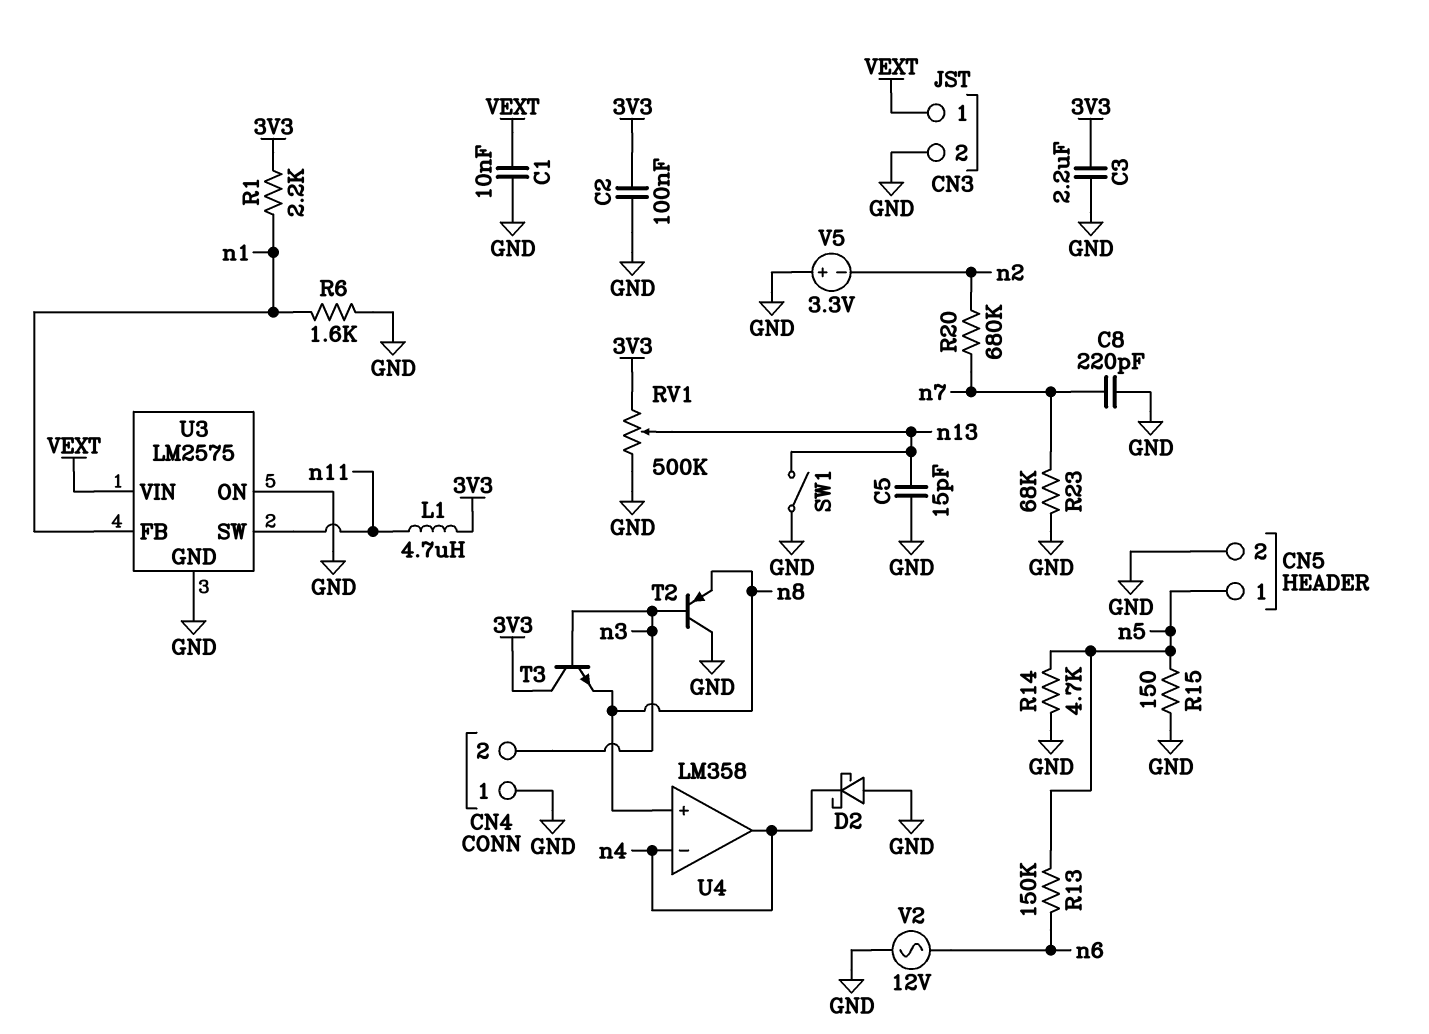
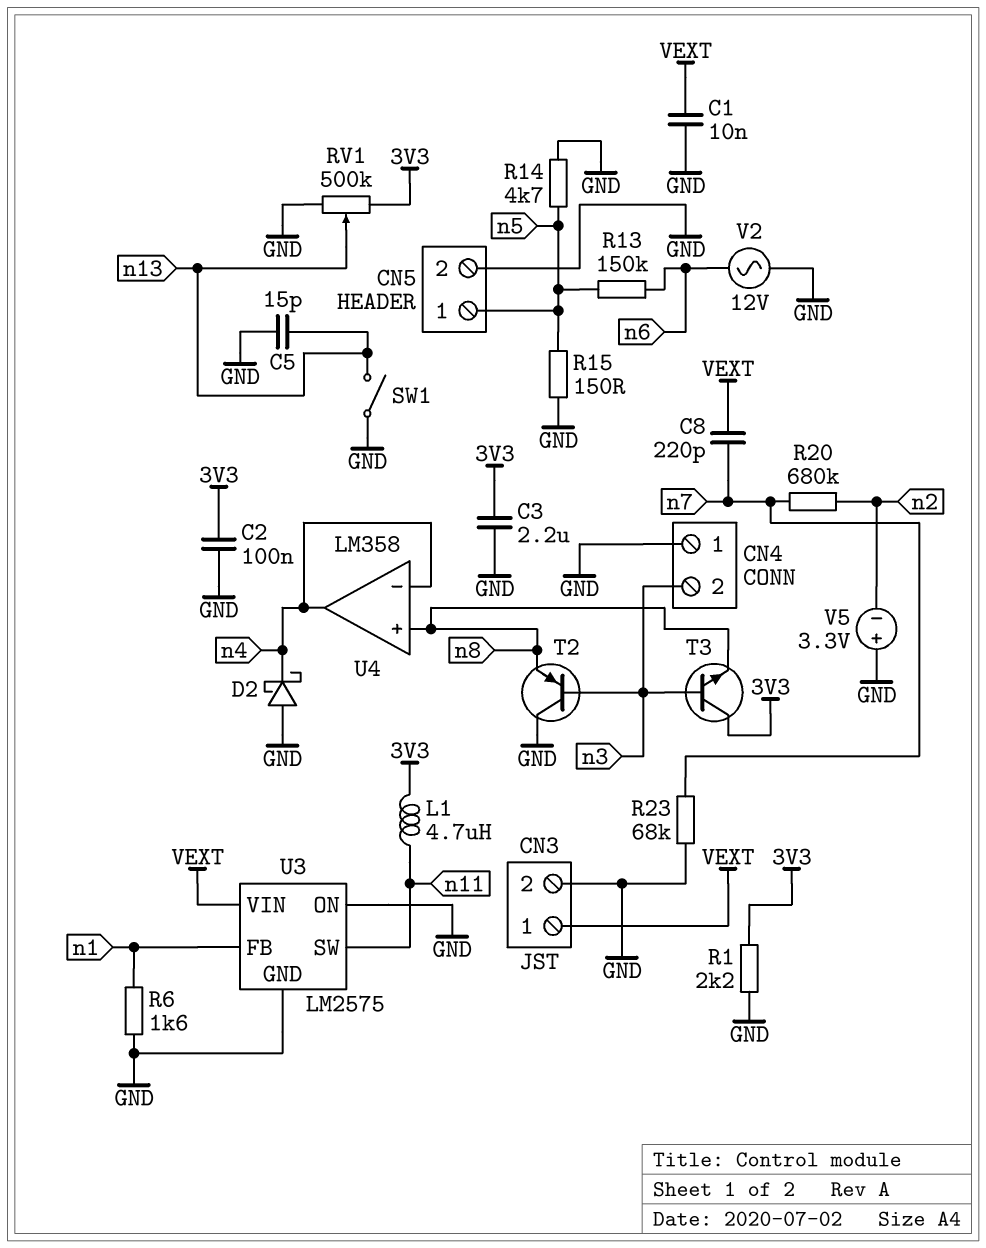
C8: 220pF (GND, n7) -> 220pF (VEXT, n7)
R1: 2.2k (3V3, n1) -> 2.2k (3V3, GND)

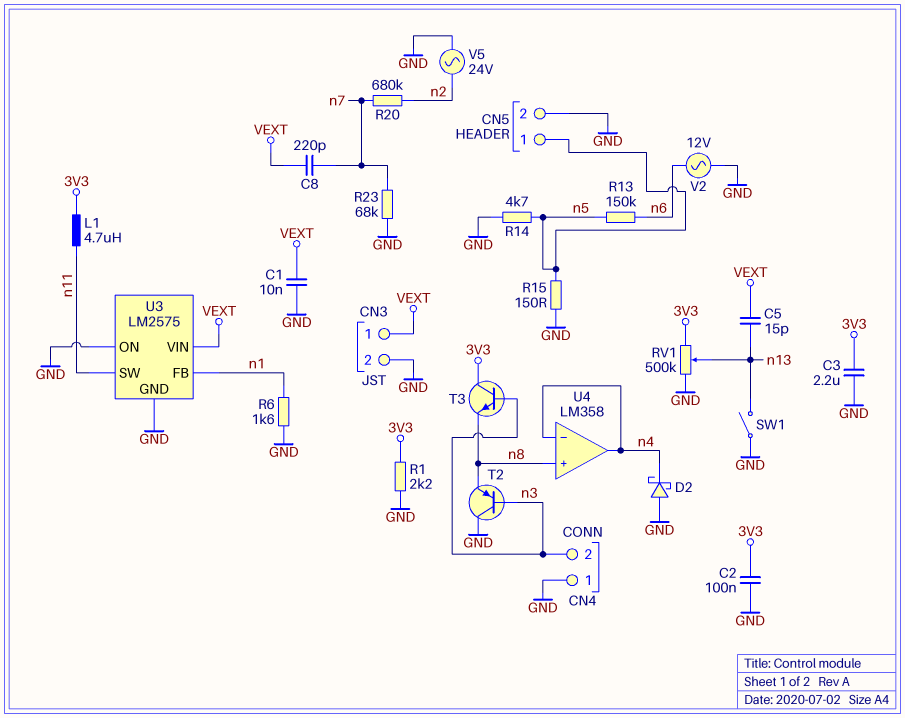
C5: 15pF (GND, n13) -> 15pF (VEXT, n13)
V5: 3.3V (plus GND, minus n2) -> AC 24V (GND, n2)

